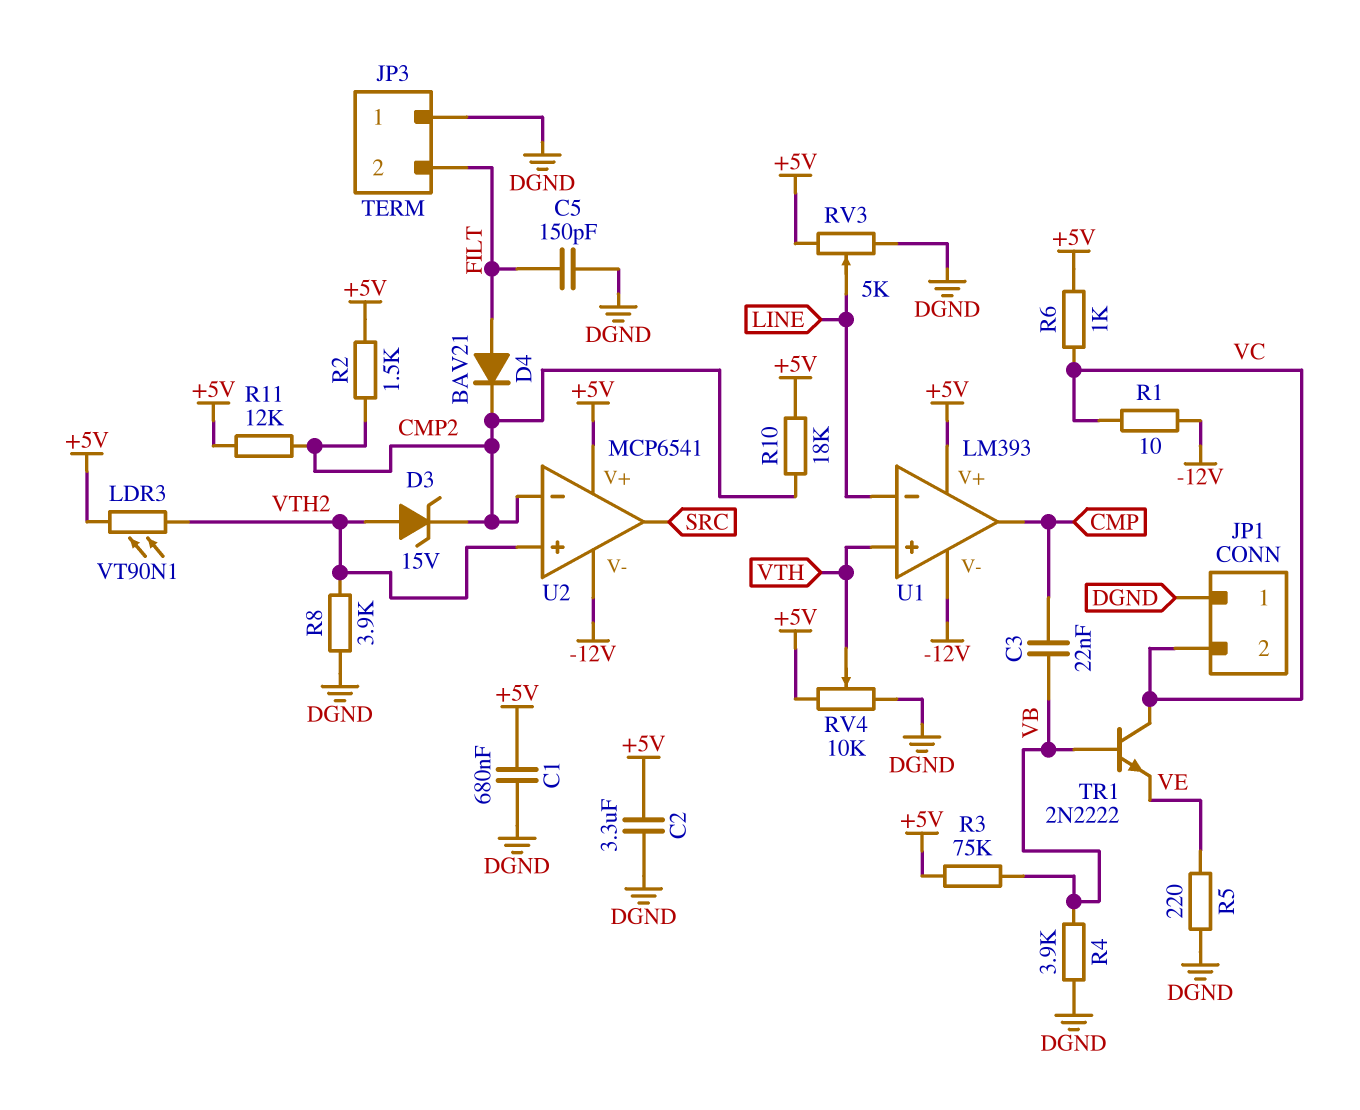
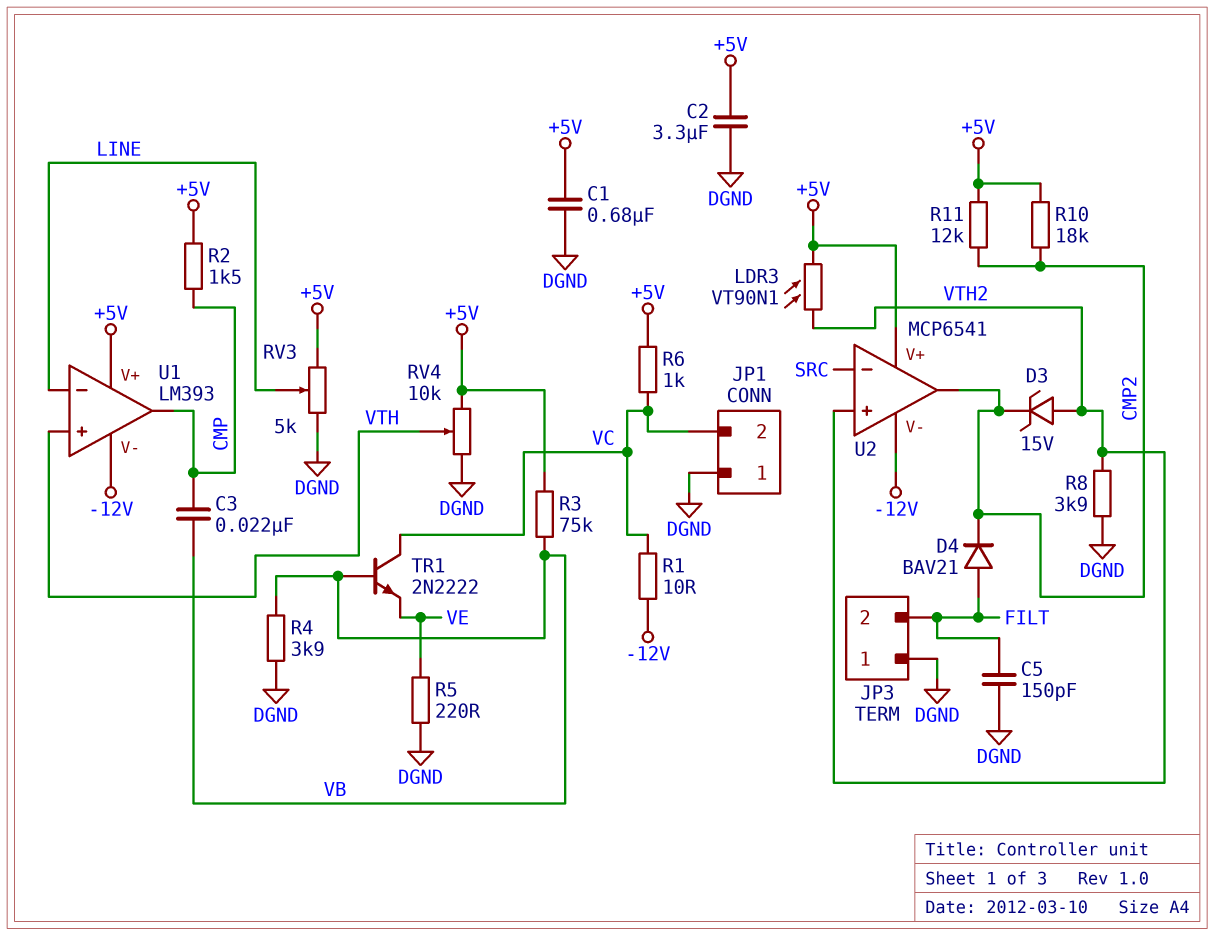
R2: 1.5k (+5V, CMP2) -> 1.5k (+5V, CMP)
U2 pin in-: CMP2 -> SRC
U2 pin out: SRC -> CMP2

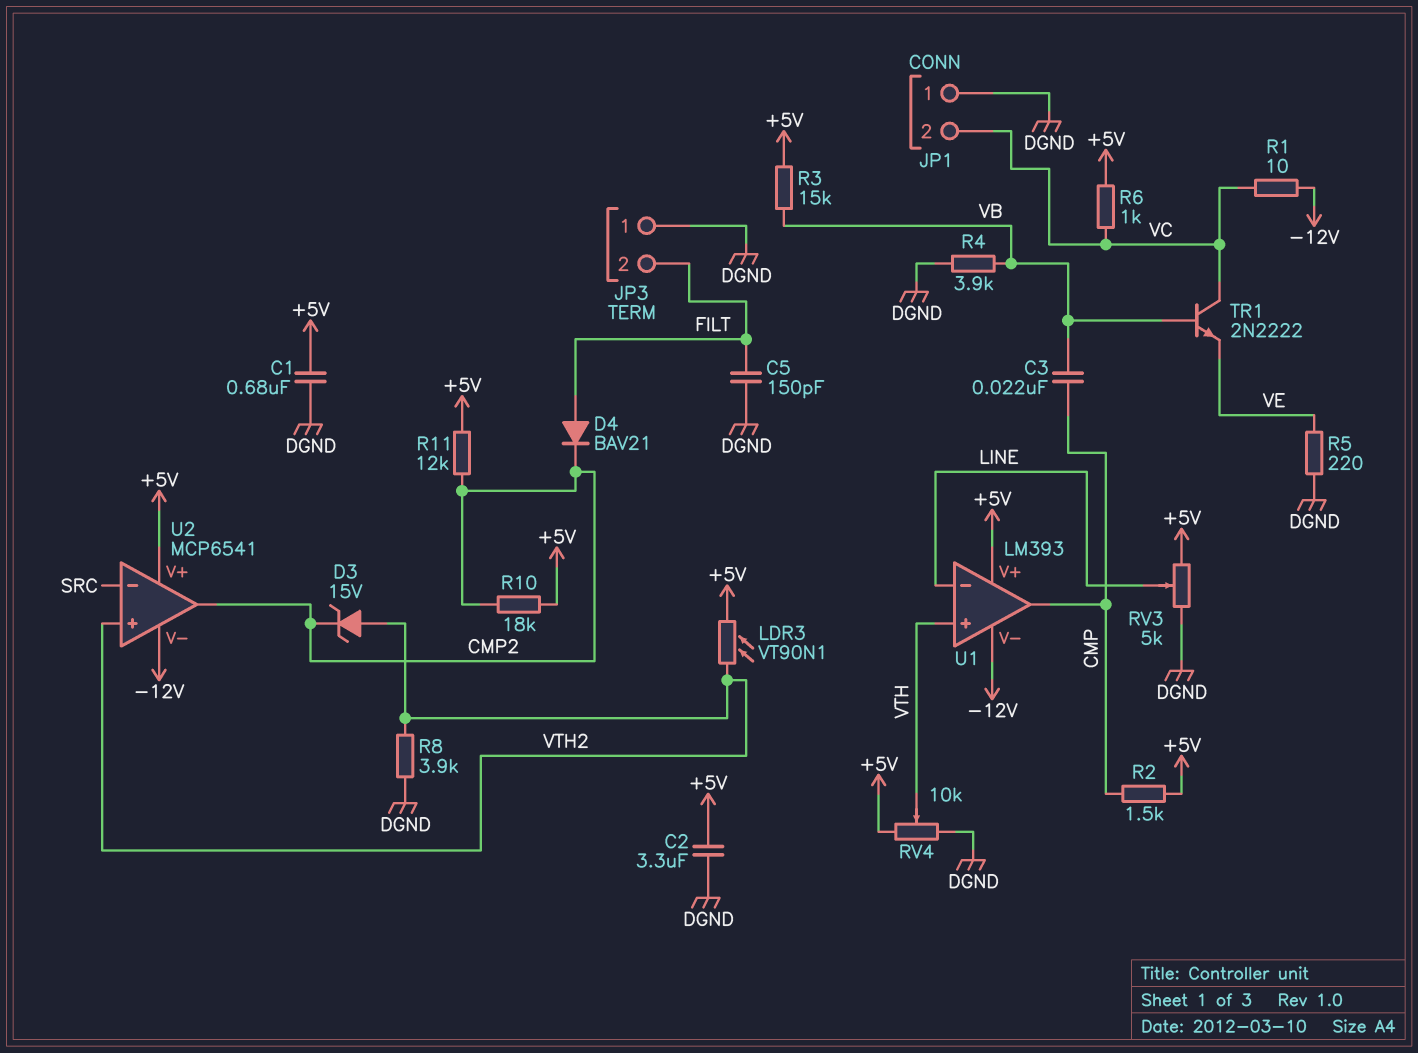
R3: 75k (+5V, VB) -> 15k (+5V, VB)

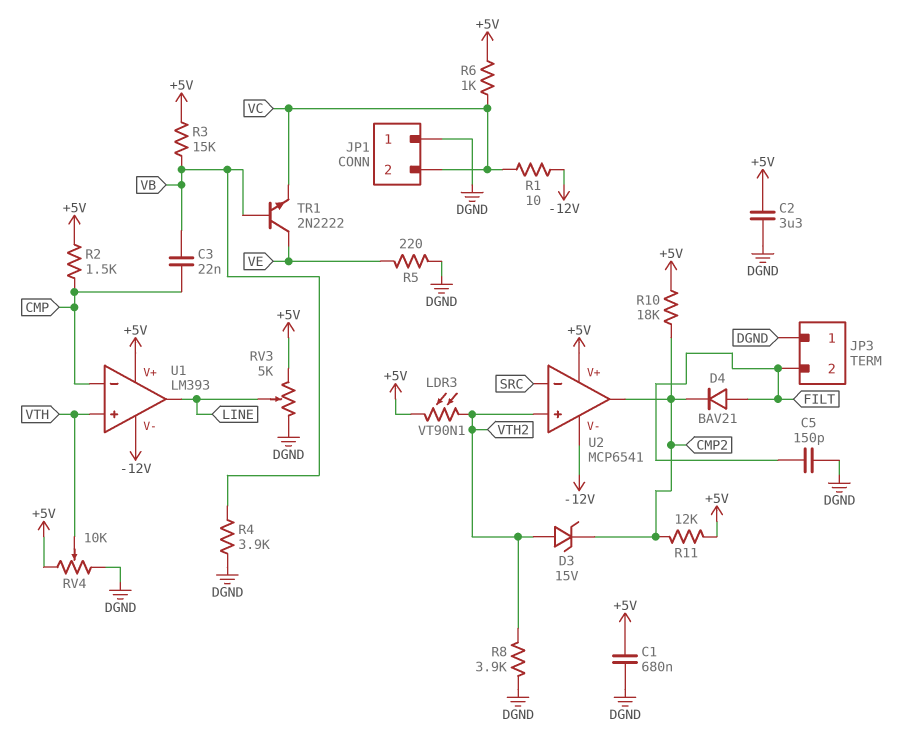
TR1: NPN 2N2222 (B VB, C VC, E VE) -> NPN 2N2222 (B VB, C VE, E VC)
U1 pin in-: LINE -> CMP
U1 pin out: CMP -> LINE

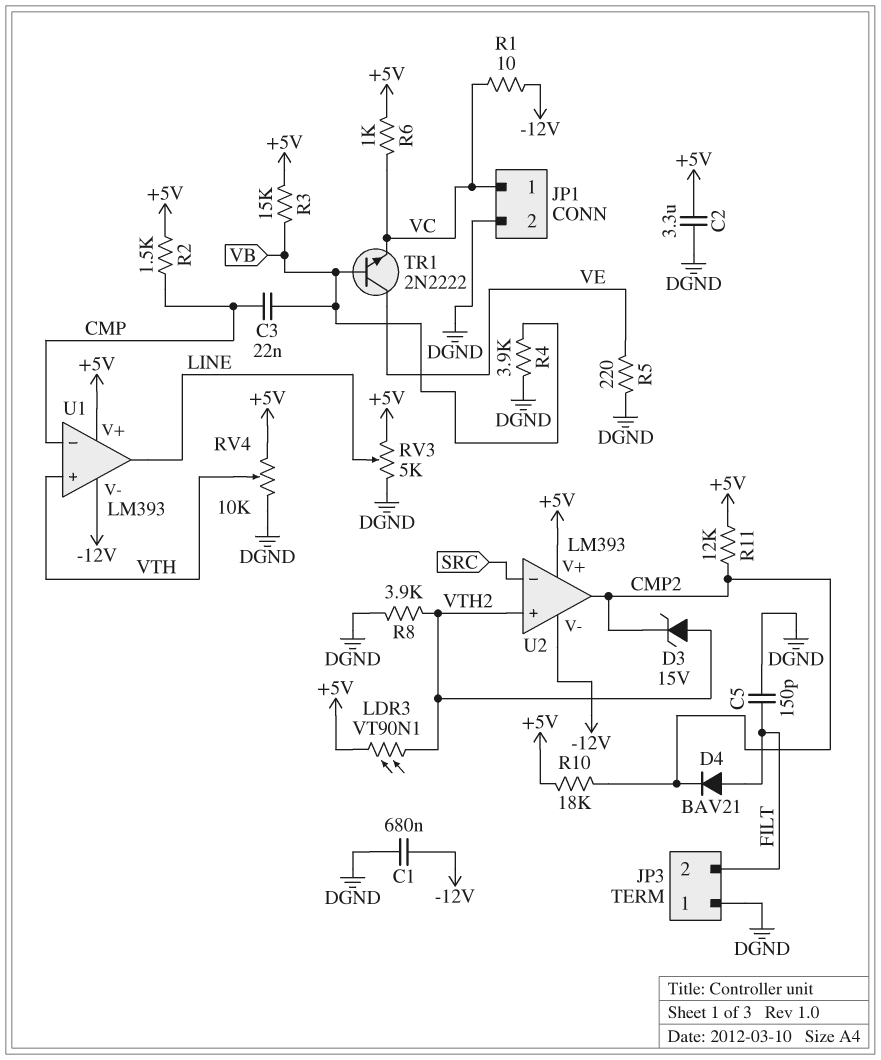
C1: 680nF (+5V, DGND) -> 680nF (-12V, DGND)
JP1 pin 1: DGND -> VC
JP1 pin 2: VC -> DGND
U2: MCP6541 -> LM393

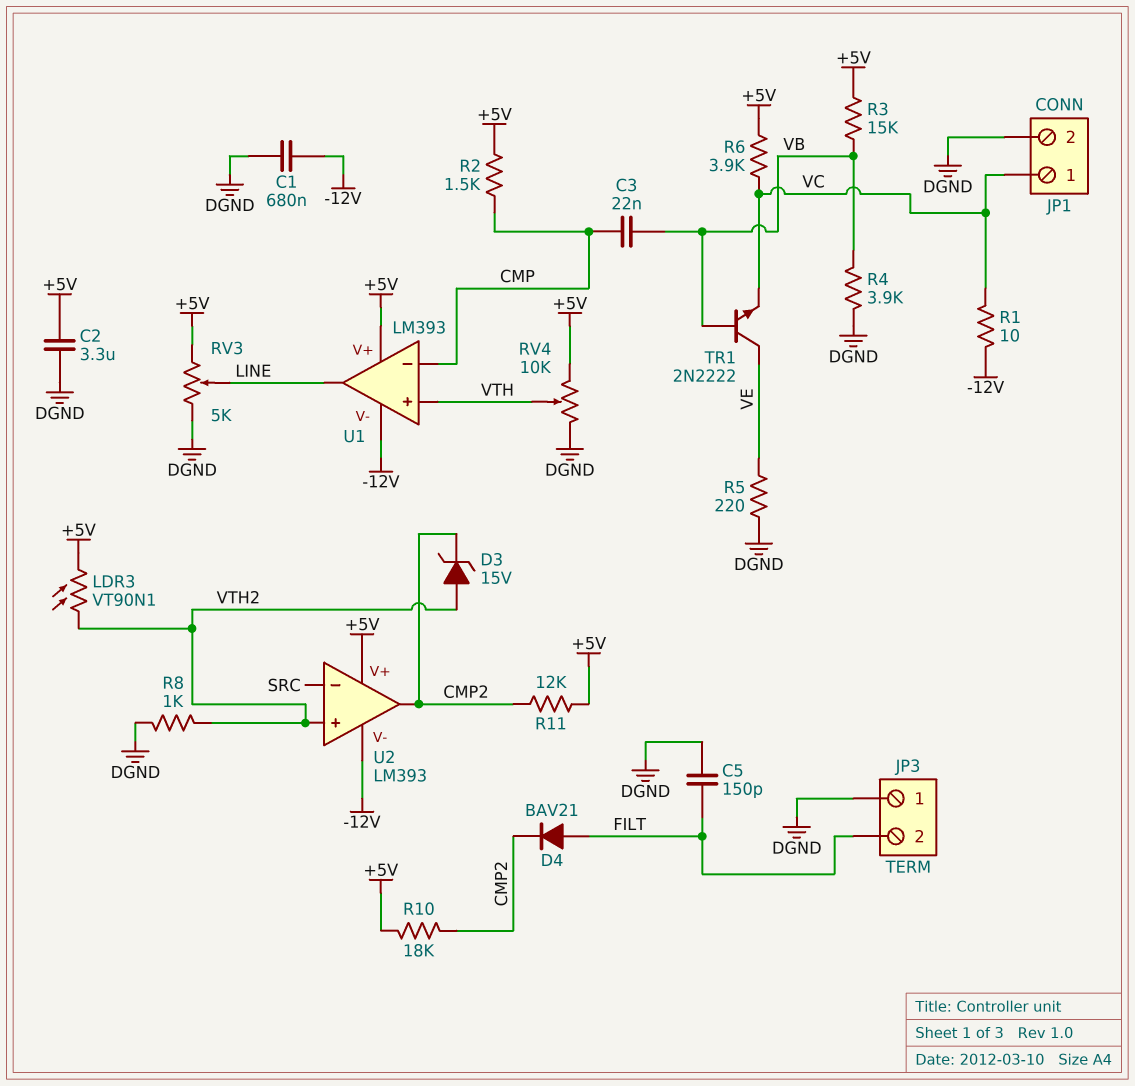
R6: 1k (+5V, VC) -> 3.9k (+5V, VC)
R8: 3.9k (DGND, VTH2) -> 1k (DGND, VTH2)

